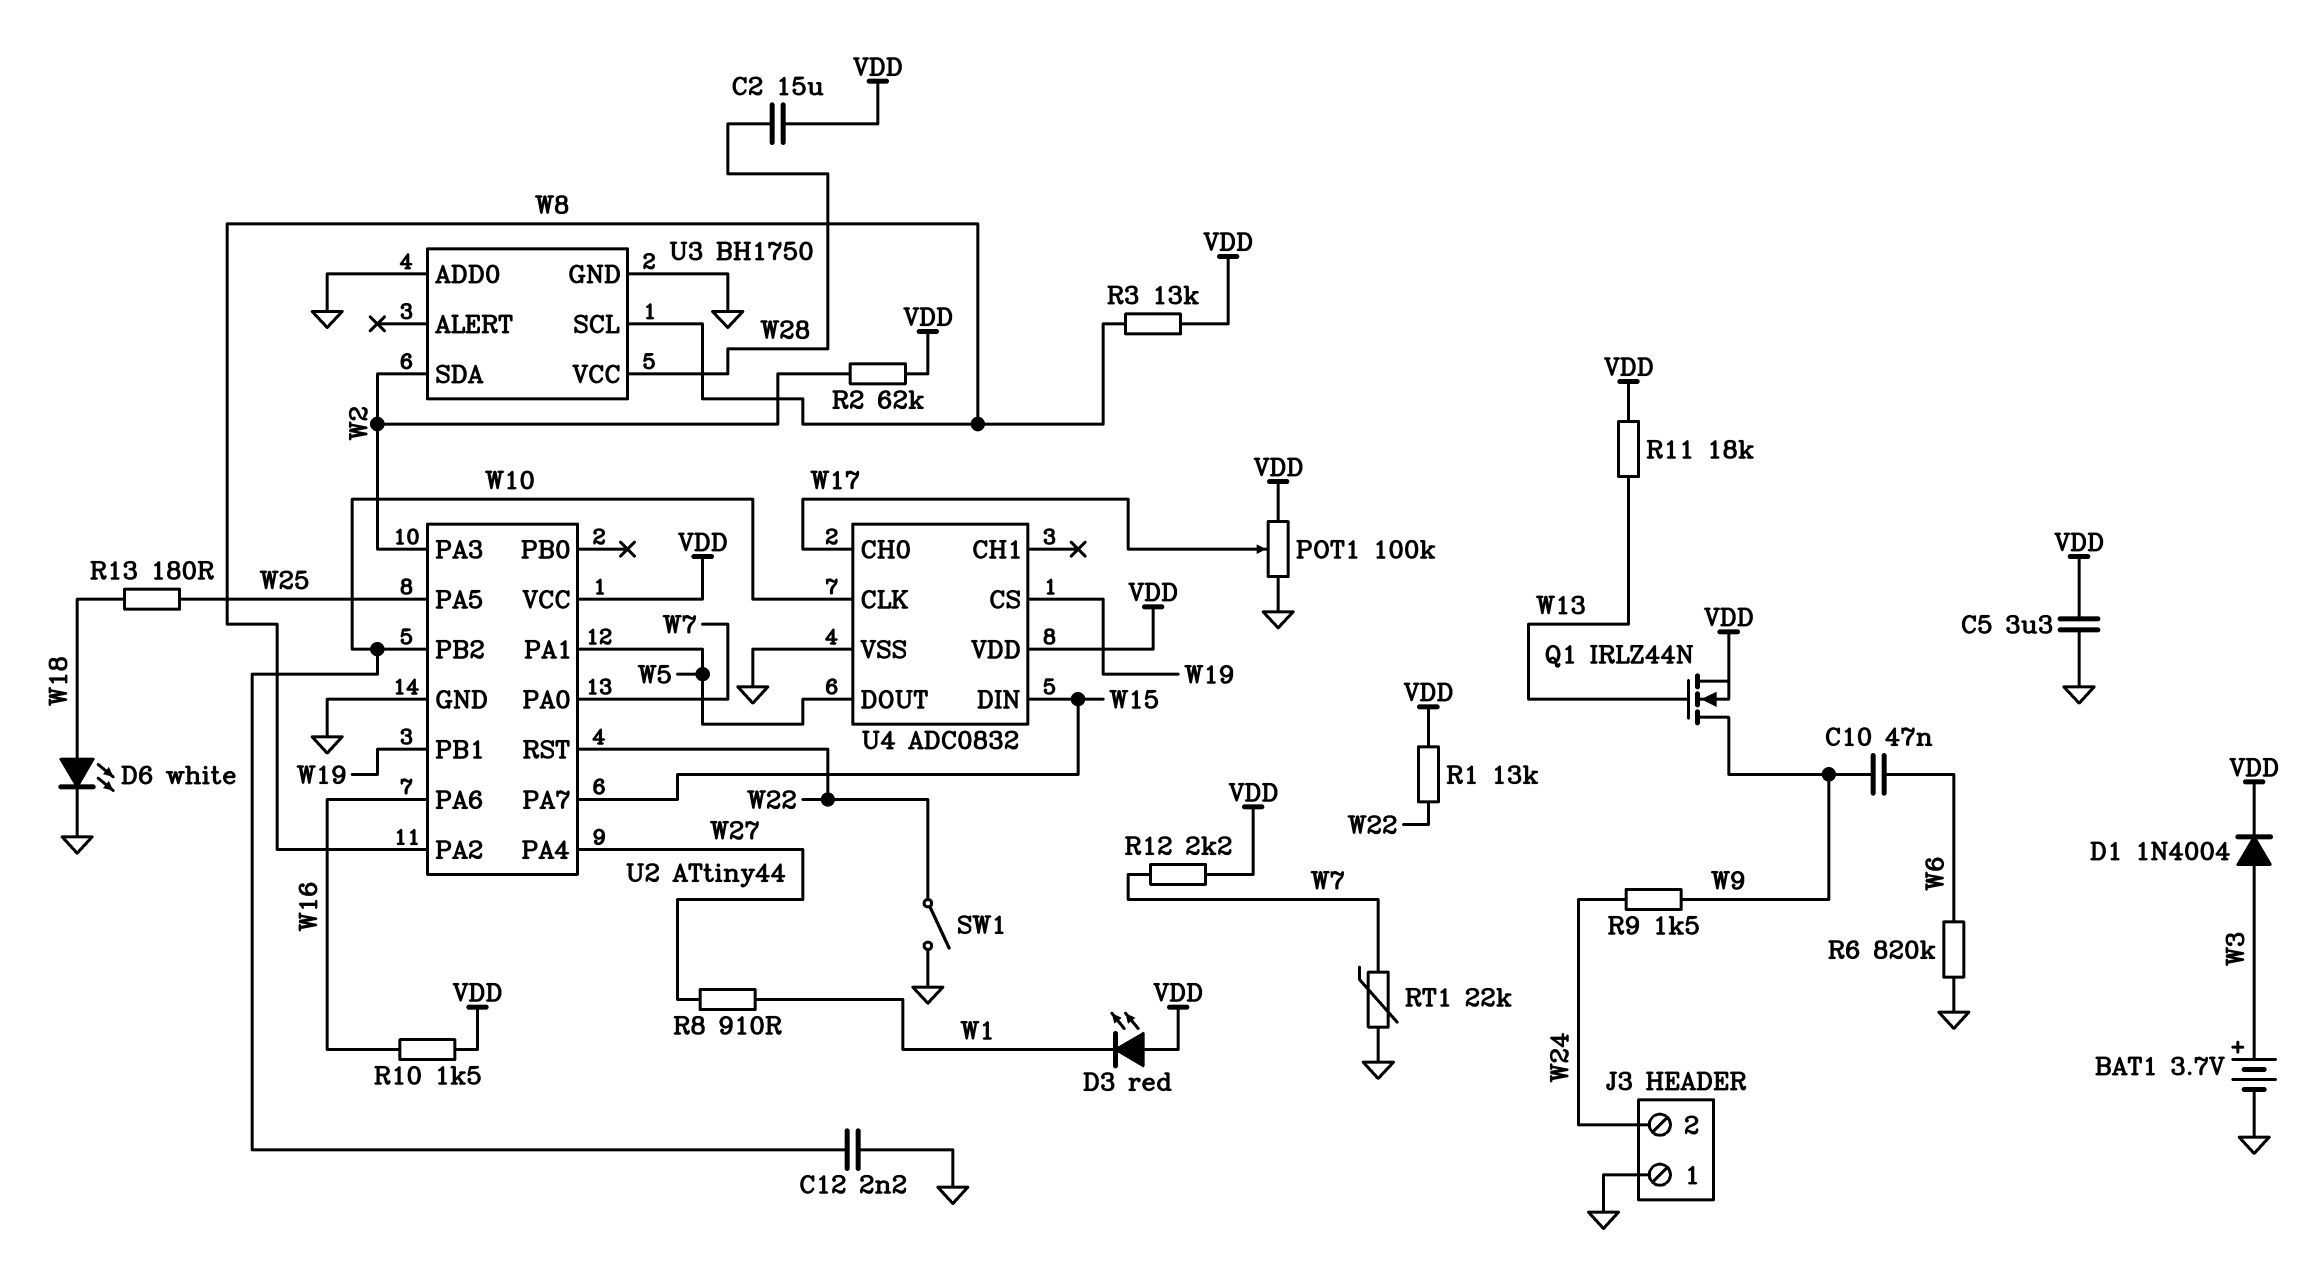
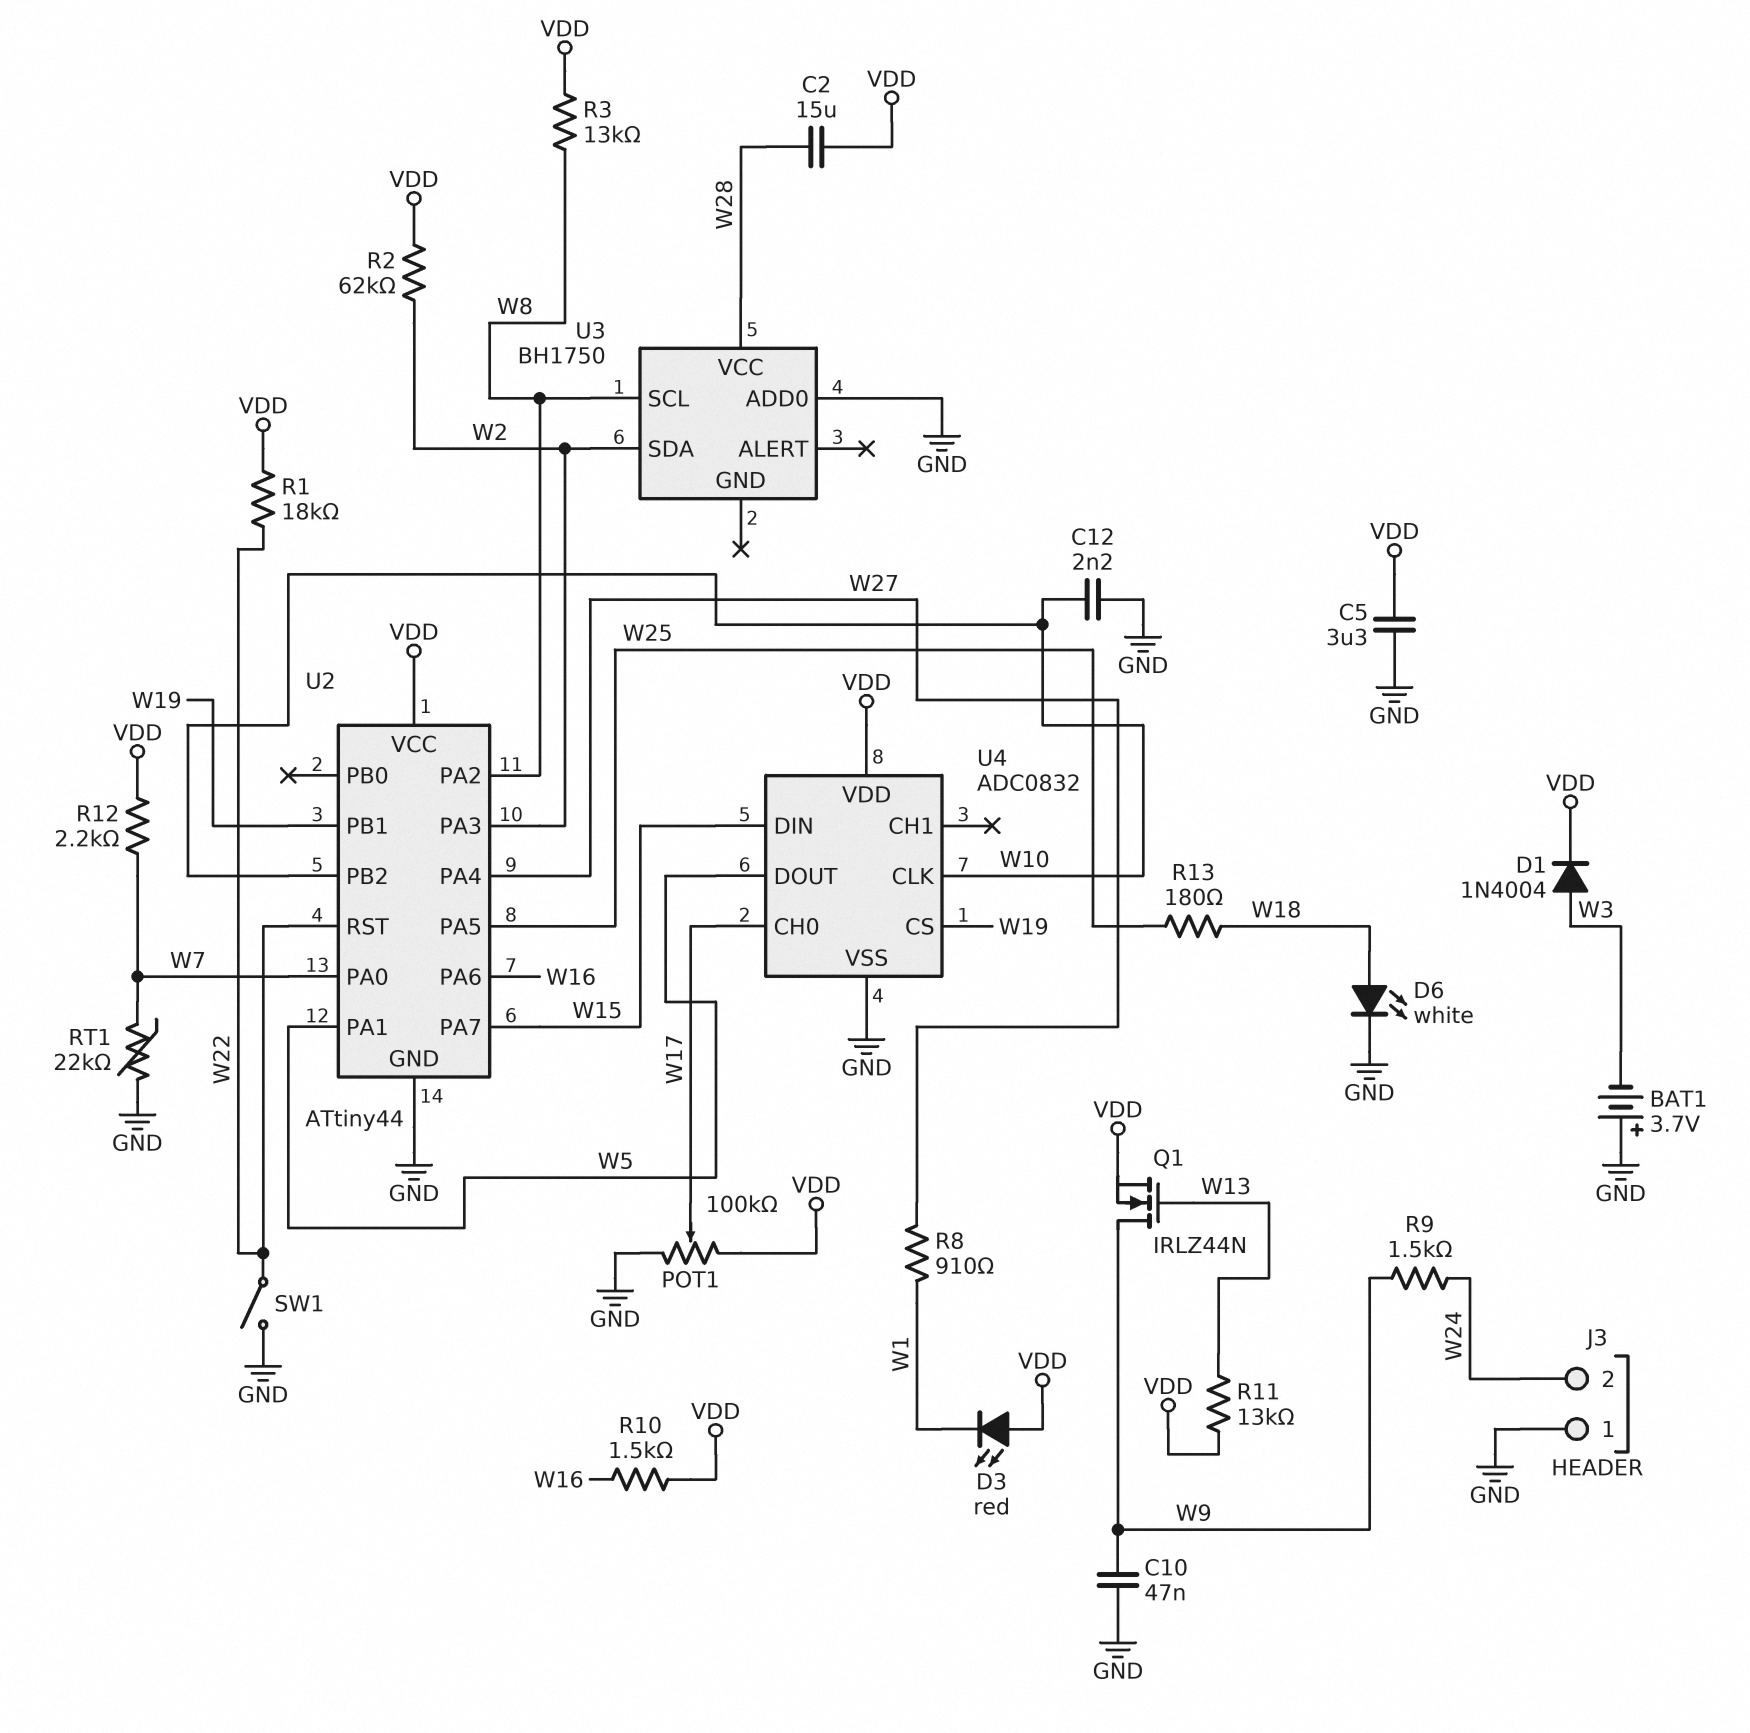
BAT1: 3.7V (plus W3, minus GND) -> 3.7V (plus GND, minus W3)
C10: 47nF (W6, W9) -> 47nF (GND, W9)
R1: 13k (VDD, W22) -> 18k (VDD, W22)
R6: 820k (GND, W6) -> none
R11: 18k (VDD, W13) -> 13k (VDD, W13)
U3 pin GND: GND -> none

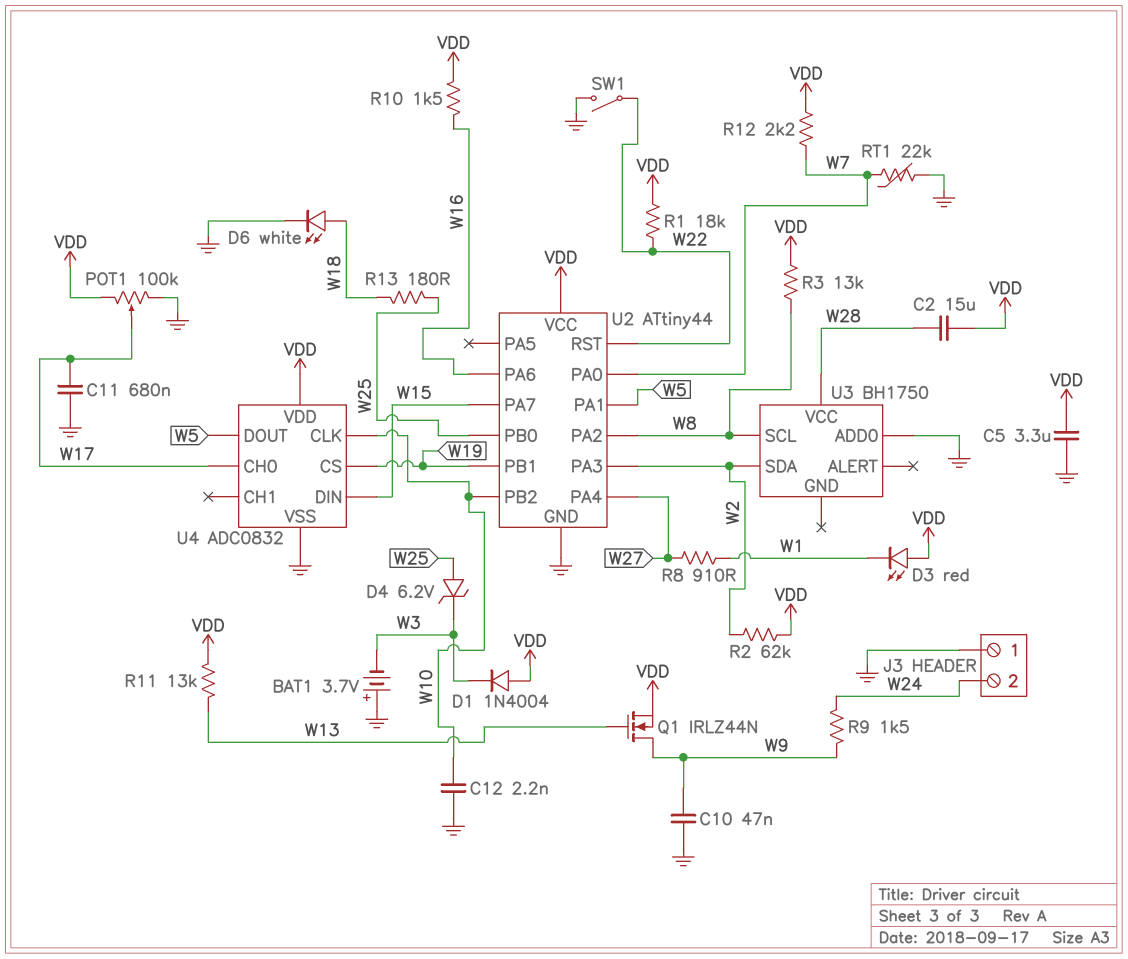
C11: none -> 680nF (GND, W17)
D1: diode 1N4004 (A W3, K VDD) -> diode 1N4004 (A VDD, K W3)
D4: none -> zener 6.2V (A W25, K W3)
U2 pin PA5: W25 -> none
U2 pin PB0: none -> W25

